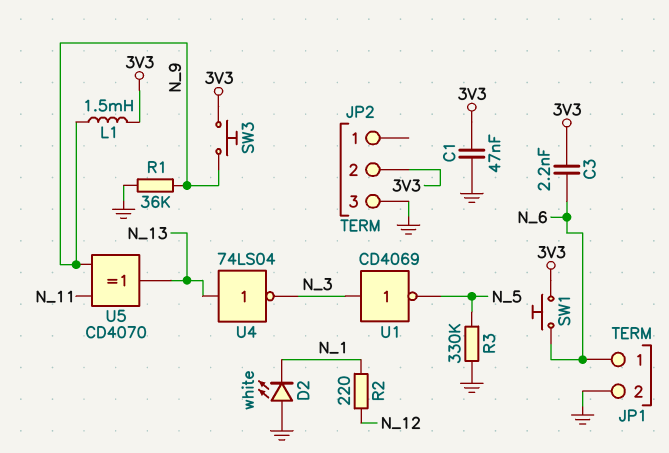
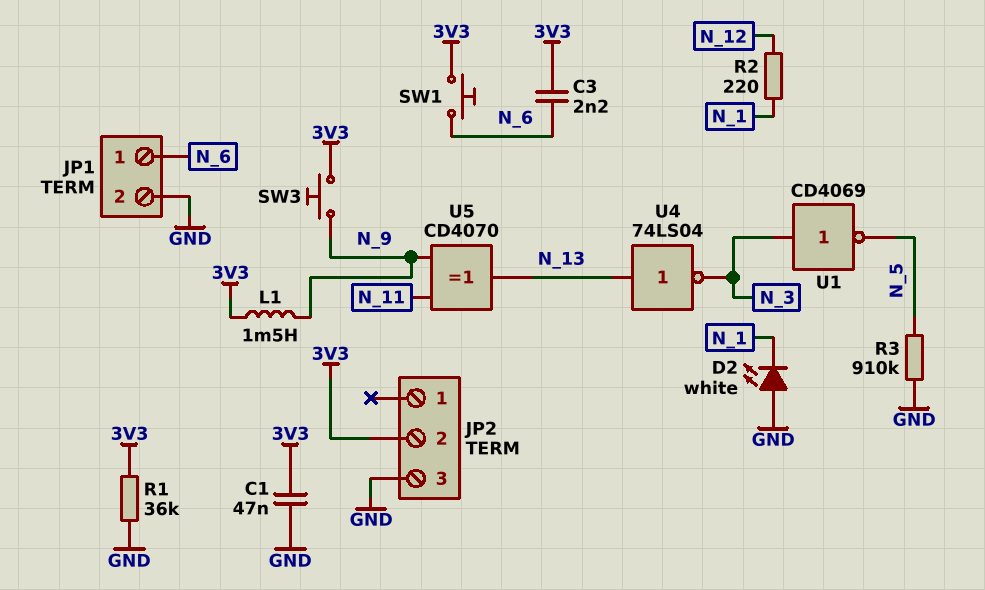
R1: 36k (GND, N_9) -> 36k (3V3, GND)
R3: 330k (GND, N_5) -> 910k (GND, N_5)

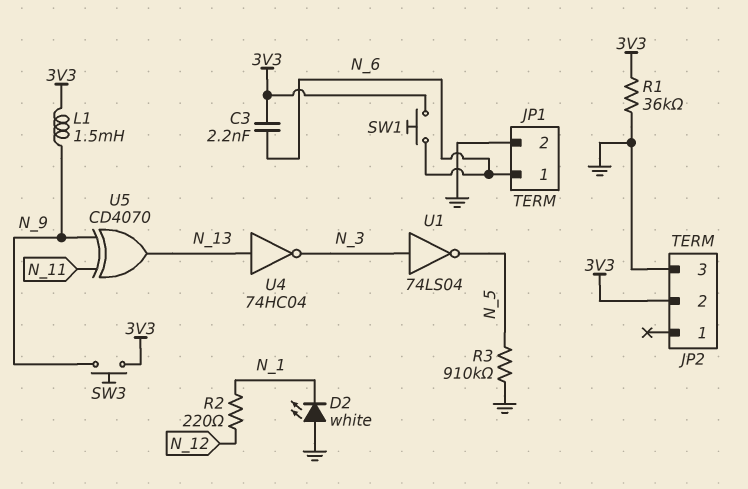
C1: 47nF (3V3, GND) -> none
U1: NOT CD4069 (in N_3, out N_5) -> NOT 74LS04 (in N_3, out N_5)
U4: NOT 74LS04 (in N_13, out N_3) -> NOT 74HC04 (in N_13, out N_3)

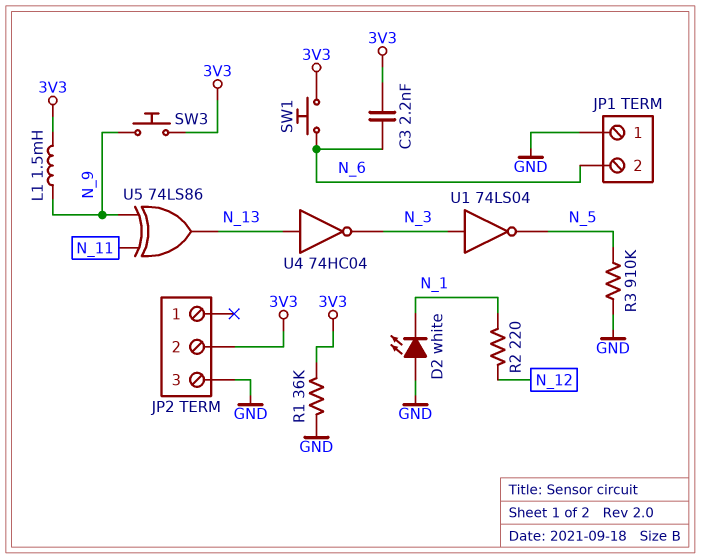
JP1 pin 1: N_6 -> GND
JP1 pin 2: GND -> N_6
U5: XOR CD4070 (in N_9, in N_11, out N_13) -> XOR 74LS86 (in N_9, in N_11, out N_13)

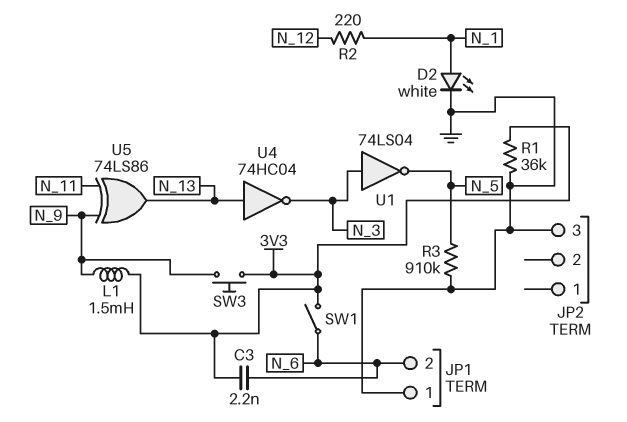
D2: LED white (A GND, K N_1) -> LED white (A N_1, K GND)
JP2 pin 2: 3V3 -> none
SW1: button (3V3, N_6) -> switch (3V3, N_6)

